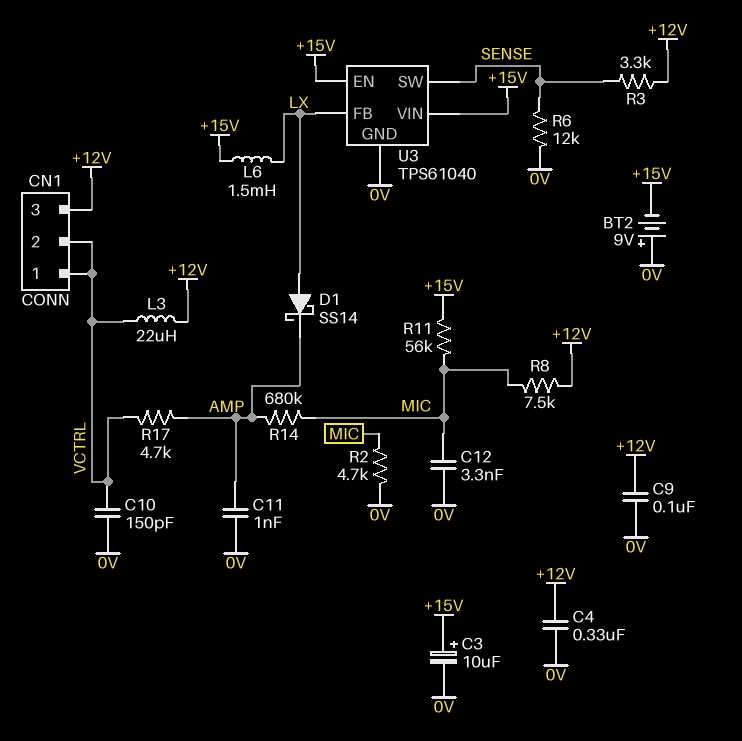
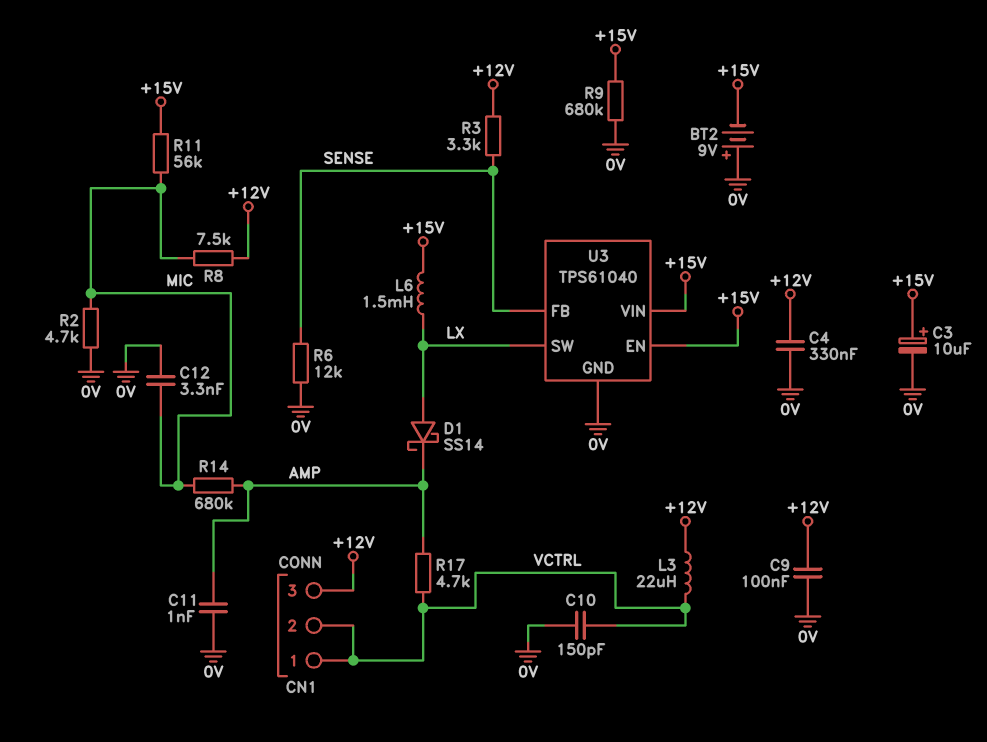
R9: none -> 680k (+15V, 0V)
U3 pin FB: LX -> SENSE
U3 pin SW: SENSE -> LX

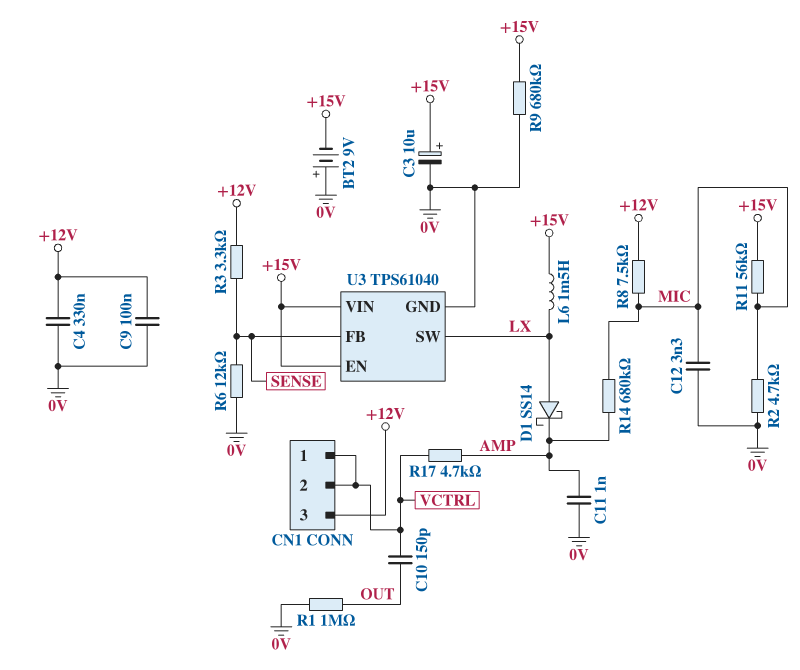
C10: 150pF (0V, VCTRL) -> 150pF (OUT, VCTRL)
L3: 22uH (+12V, VCTRL) -> none
R1: none -> 1M (0V, OUT)

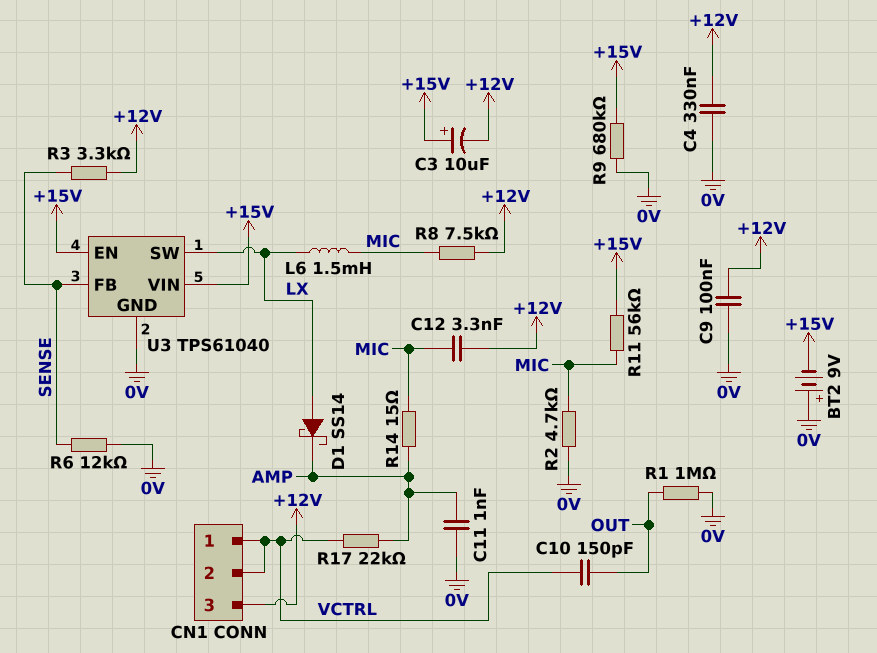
C3: 10uF (plus +15V, minus 0V) -> 10uF (plus +15V, minus +12V)
C12: 3.3nF (0V, MIC) -> 3.3nF (+12V, MIC)
L6: 1.5mH (+15V, LX) -> 1.5mH (LX, MIC)
R14: 680k (AMP, MIC) -> 15 (AMP, MIC)
R17: 4.7k (AMP, VCTRL) -> 22k (AMP, VCTRL)

